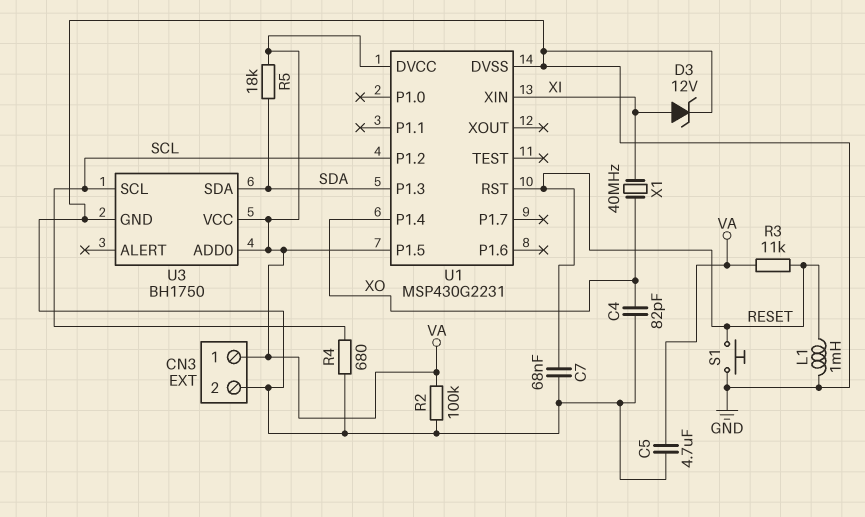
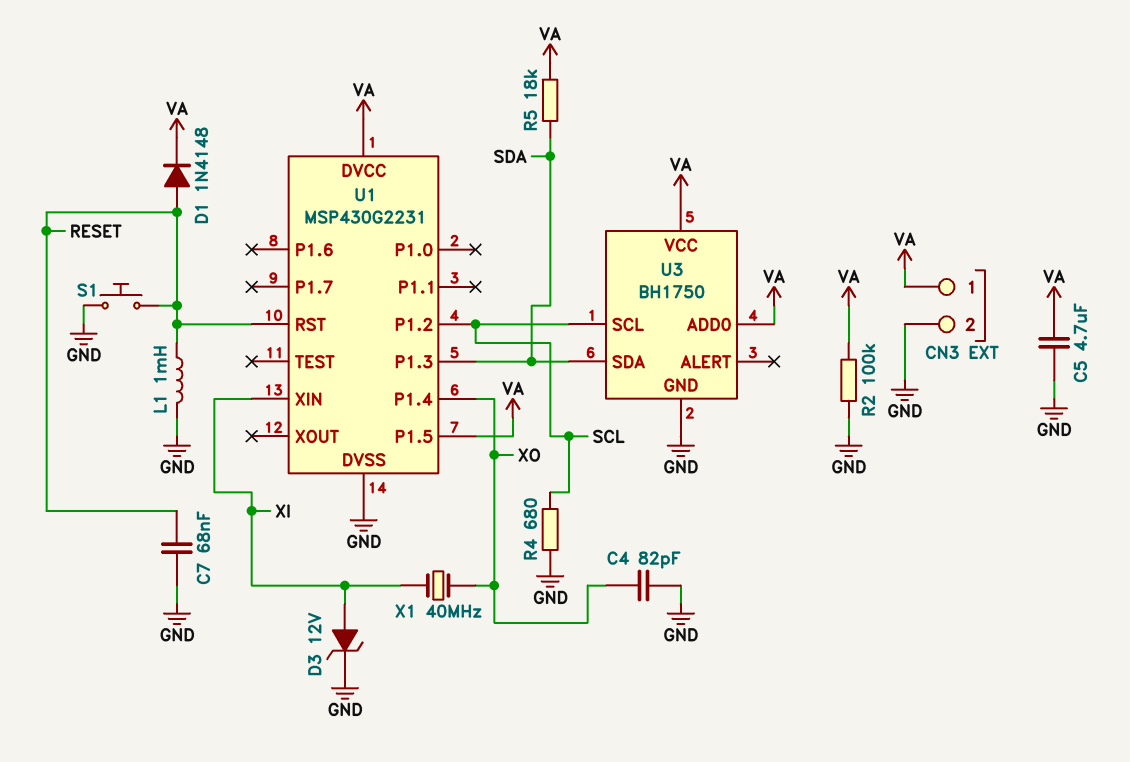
D1: none -> diode 1N4148 (A RESET, K VA)
R3: 11k (RESET, VA) -> none

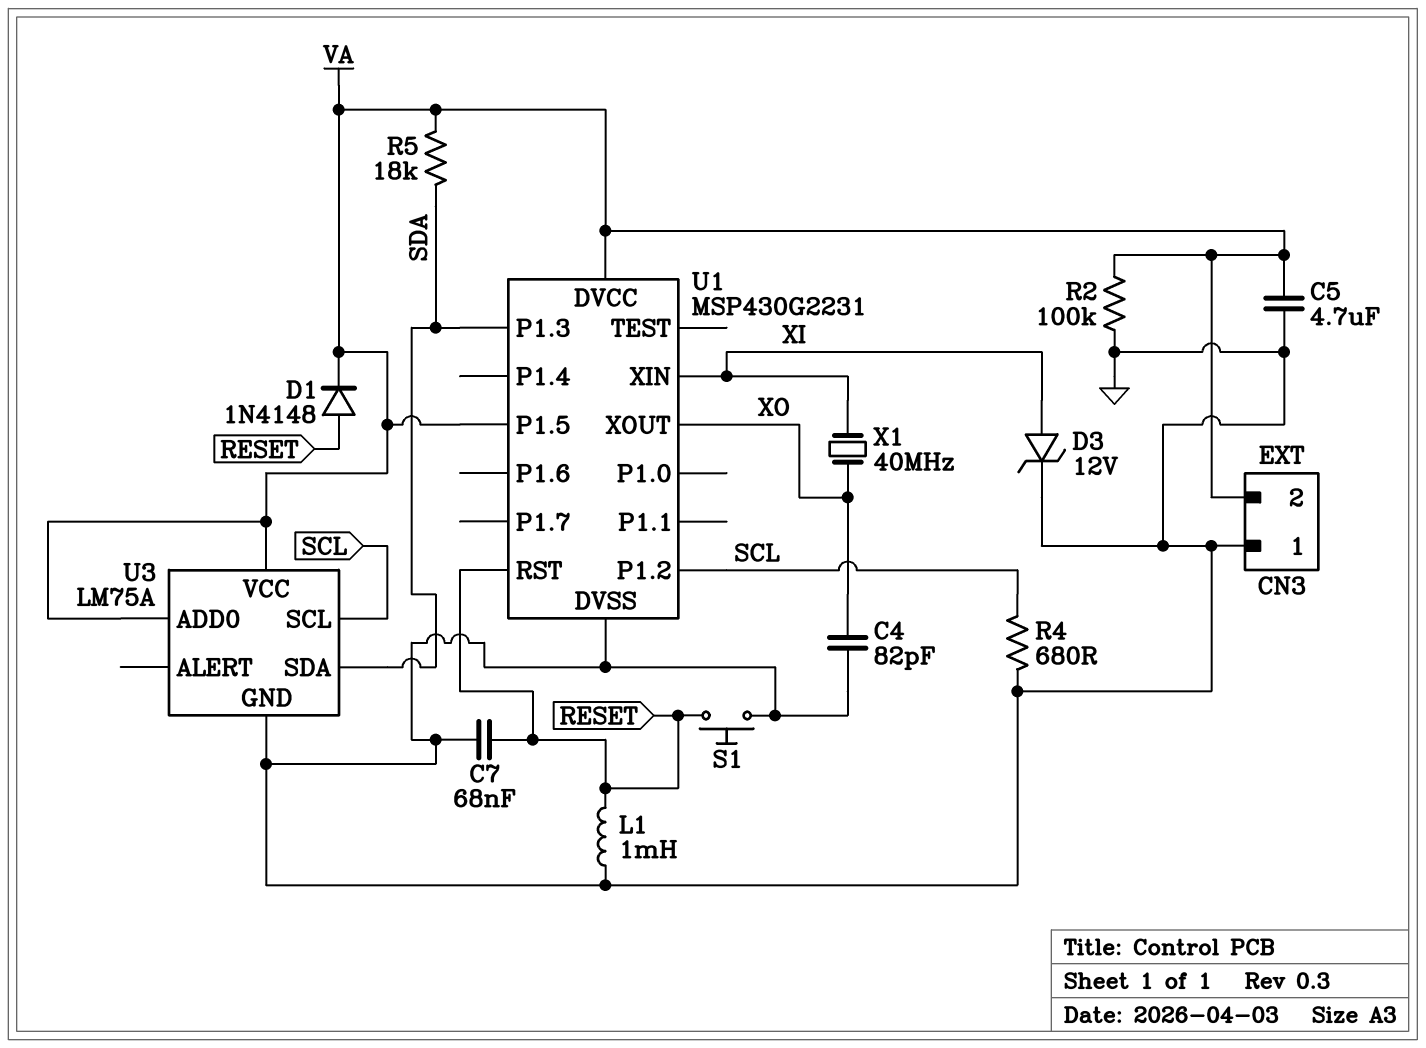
CN3 pin 1: VA -> GND
CN3 pin 2: GND -> VA
U1 pin P1.4: XO -> none
U1 pin XOUT: none -> XO
U3: BH1750 -> LM75A

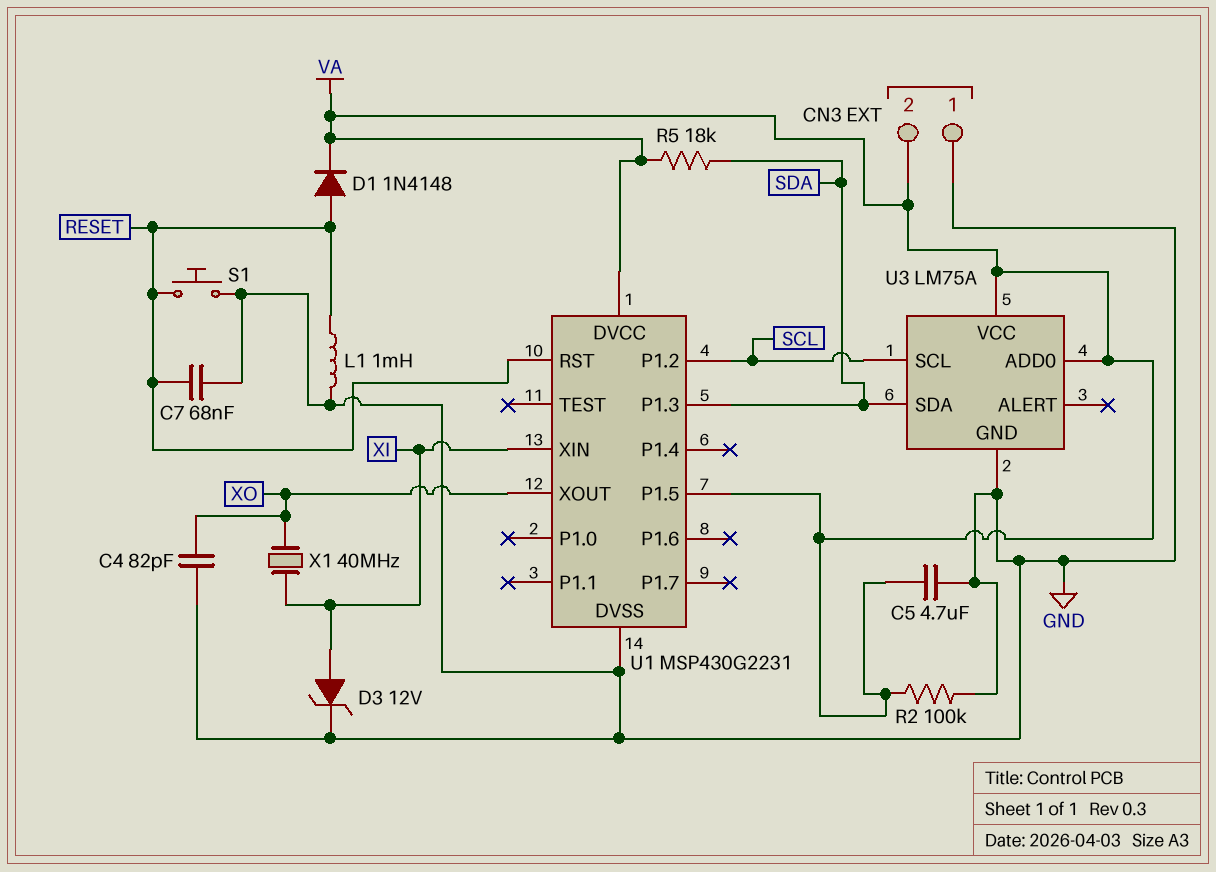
R4: 680 (GND, SCL) -> none

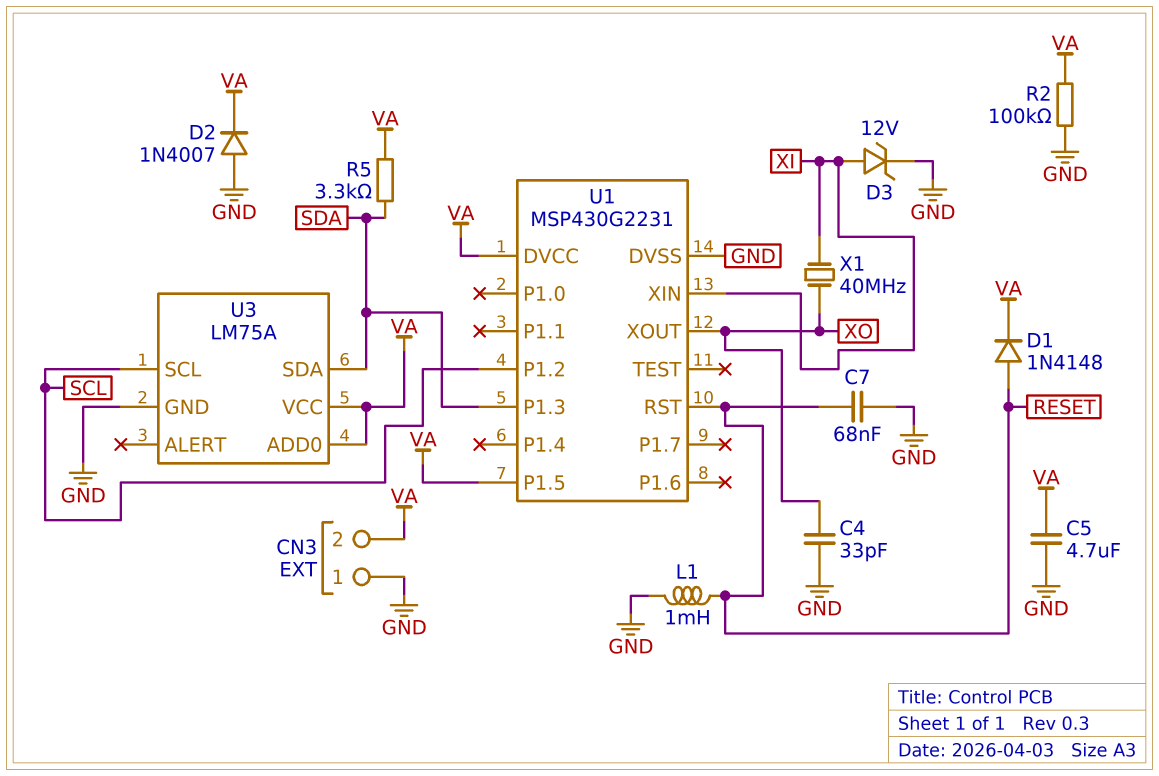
C4: 82pF (GND, XO) -> 33pF (GND, XO)
D2: none -> diode 1N4007 (A GND, K VA)
R5: 18k (SDA, VA) -> 3.3k (SDA, VA)
S1: button (GND, RESET) -> none

